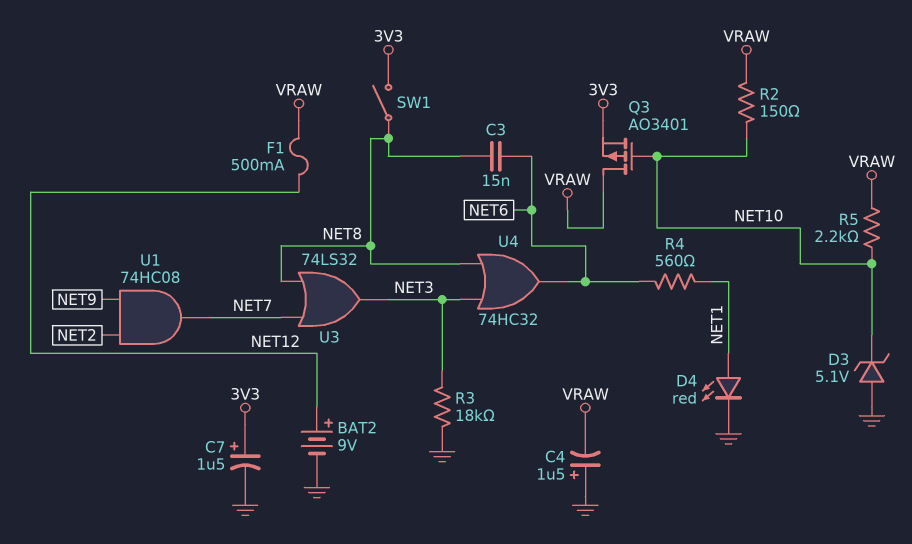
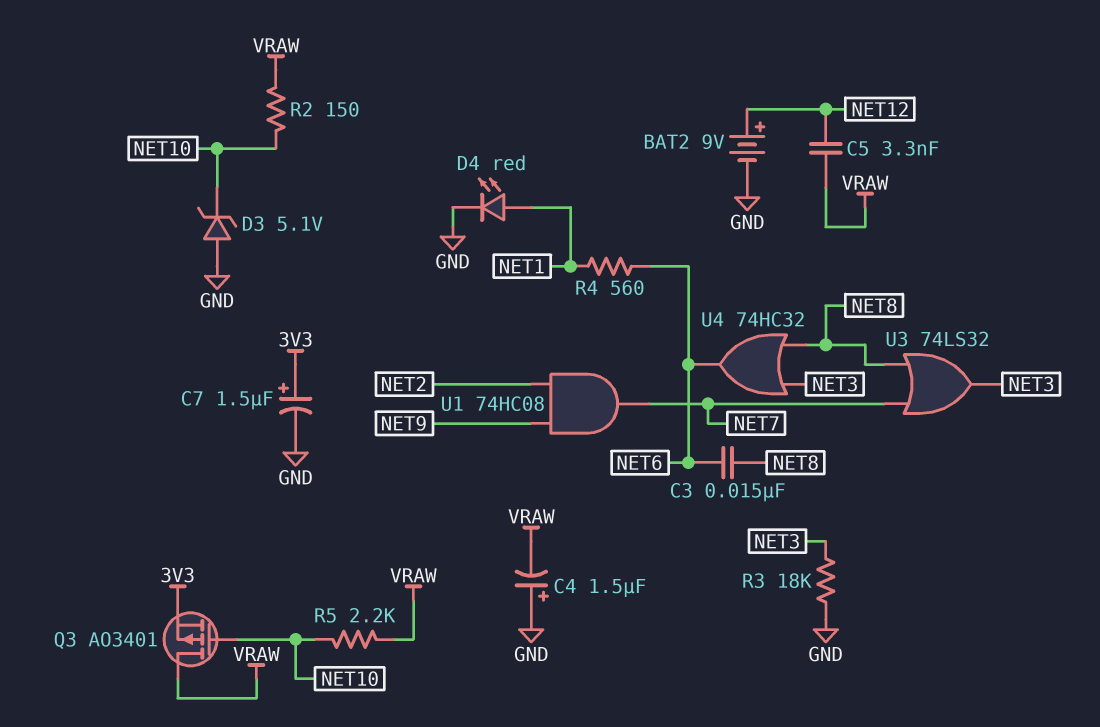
C5: none -> 3.3nF (NET12, VRAW)
F1: 500mA (NET12, VRAW) -> none
SW1: switch (3V3, NET8) -> none

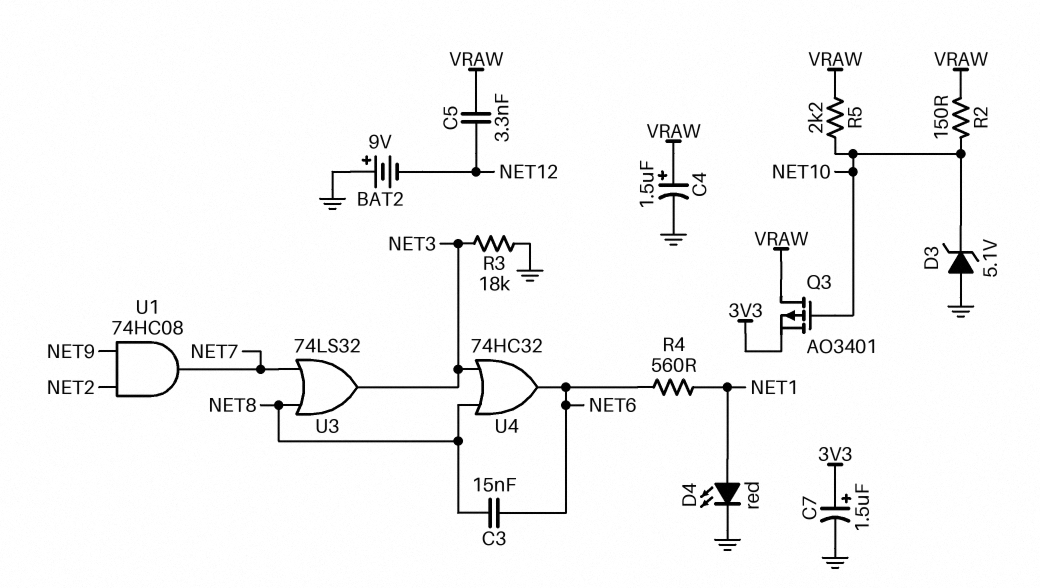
BAT2: 9V (plus NET12, minus GND) -> 9V (plus GND, minus NET12)
C4: 1.5uF (plus GND, minus VRAW) -> 1.5uF (plus VRAW, minus GND)

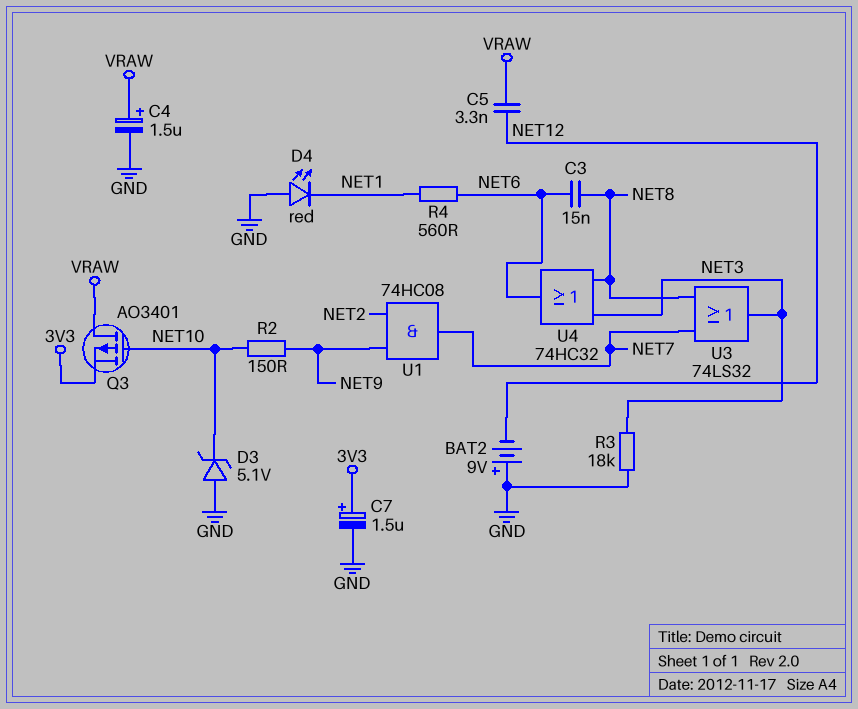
D4: LED red (A NET1, K GND) -> LED red (A GND, K NET1)
R2: 150 (NET10, VRAW) -> 150 (NET9, NET10)
R5: 2.2k (NET10, VRAW) -> none

